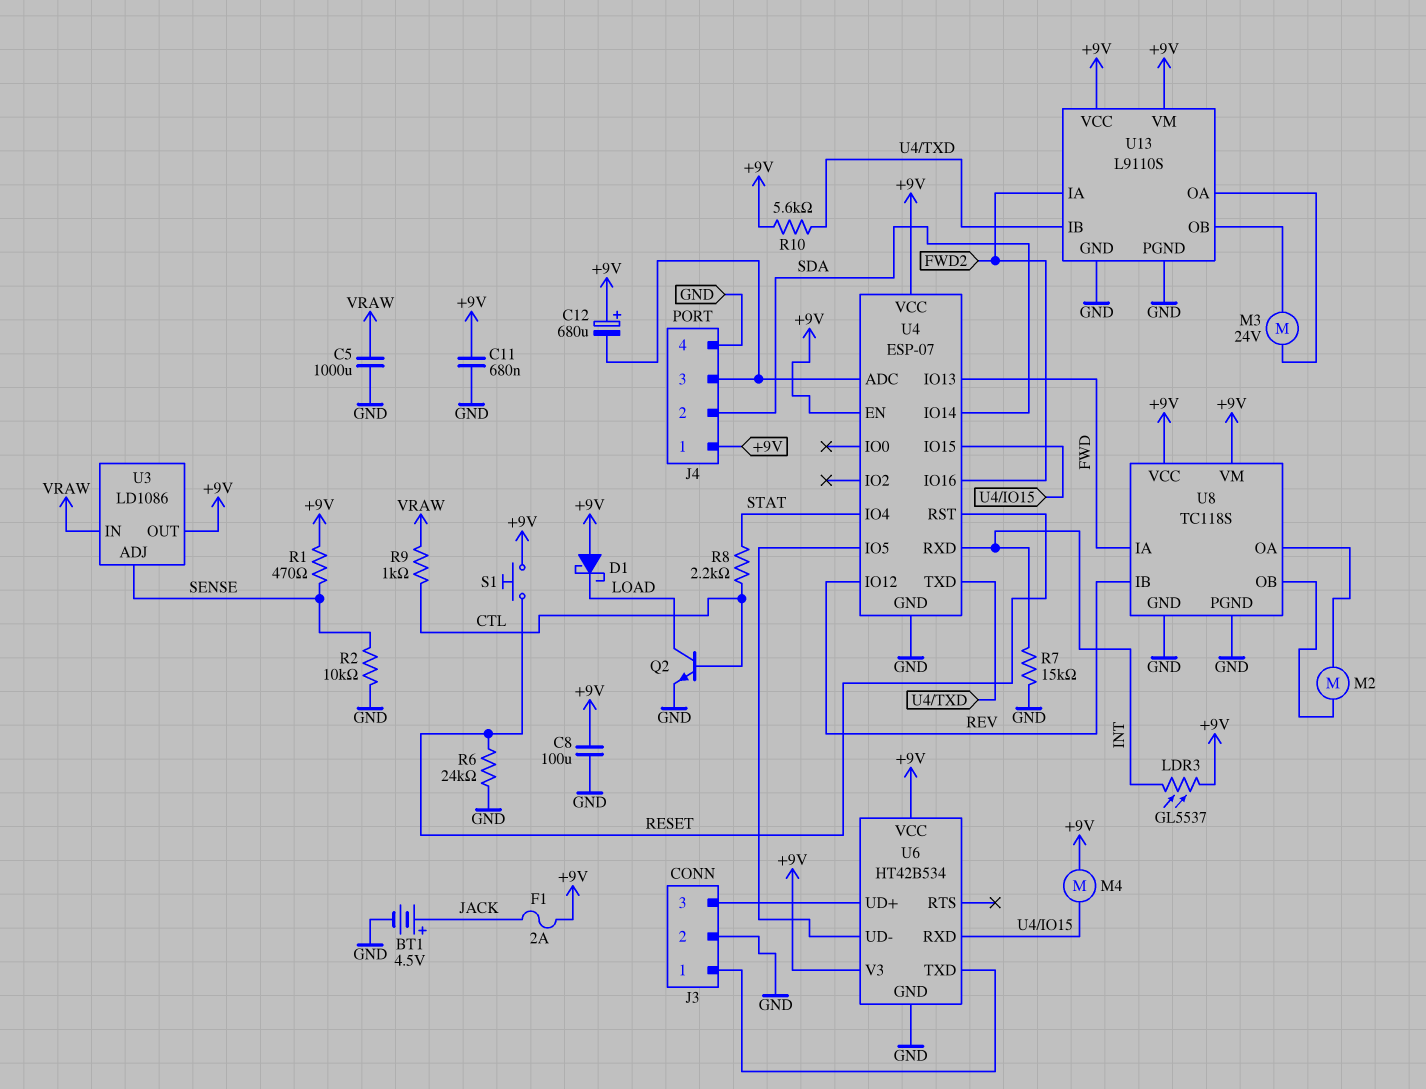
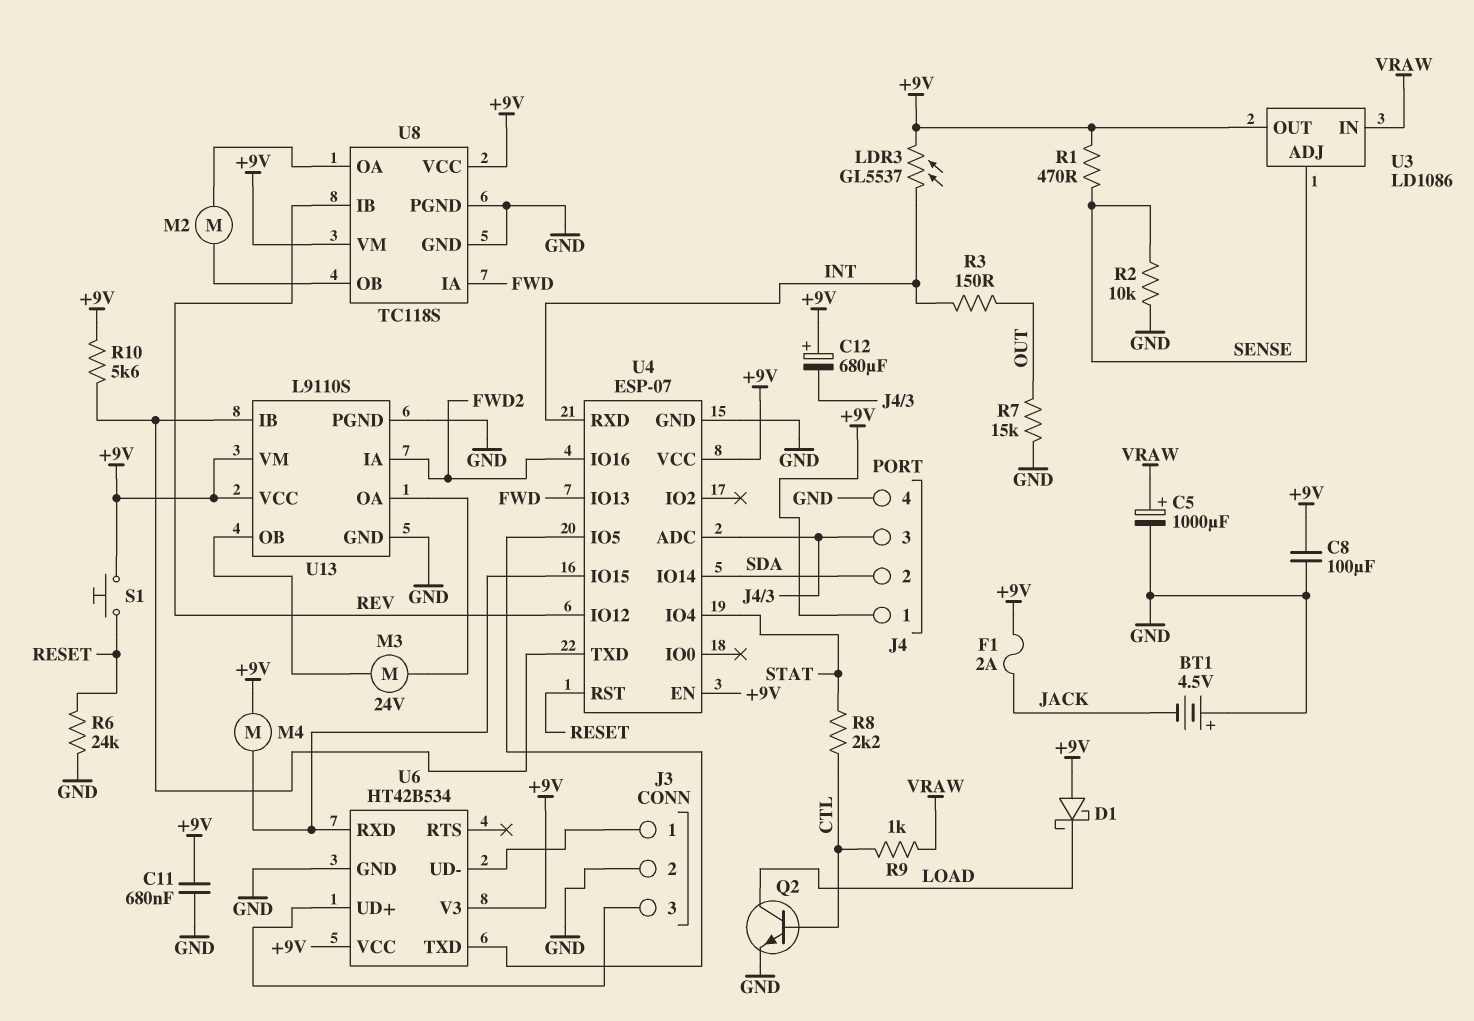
BT1: 4.5V (plus JACK, minus GND) -> 4.5V (plus GND, minus JACK)
C5: 1000uF (GND, VRAW) -> 1000uF (plus VRAW, minus GND)
R3: none -> 150 (INT, OUT)
R7: 15k (GND, INT) -> 15k (GND, OUT)
U6 pin TXD: J3/1 -> U4/IO5
U6 pin UD-: U4/IO5 -> J3/1

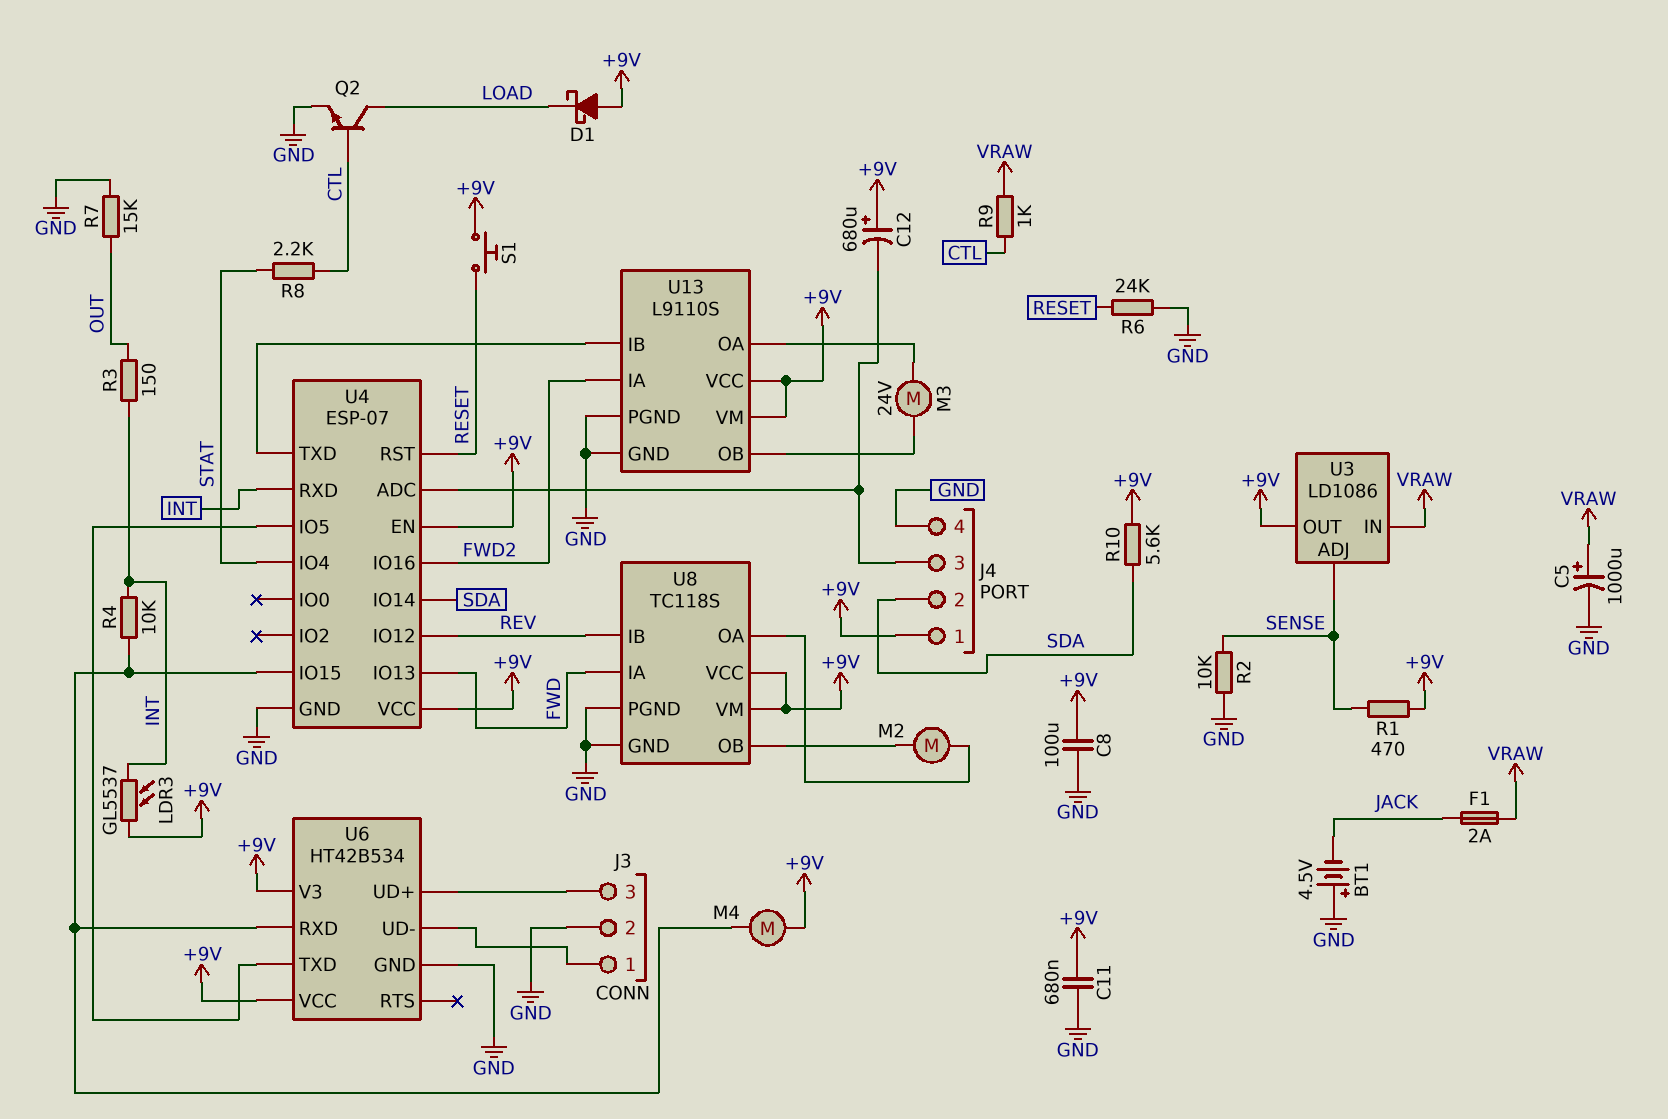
F1: 2A (+9V, JACK) -> 2A (JACK, VRAW)
R4: none -> 10k (INT, U4/IO15)
R10: 5.6k (+9V, U4/TXD) -> 5.6k (+9V, SDA)

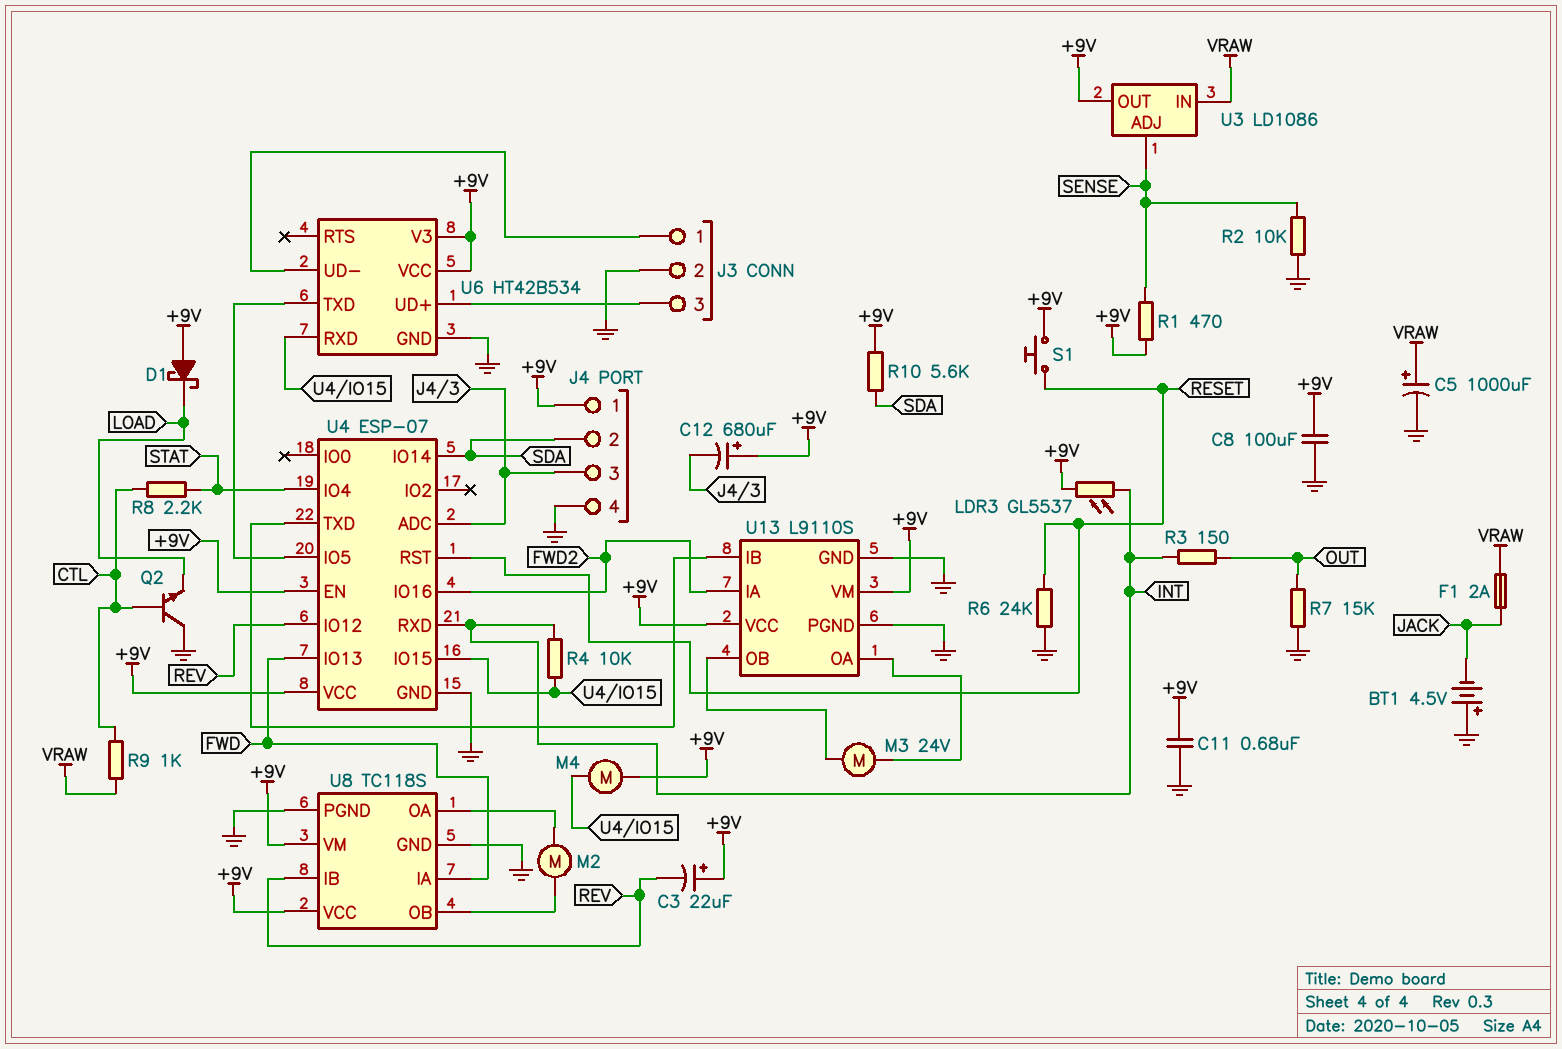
C3: none -> 22uF (plus +9V, minus REV)
Q2: NPN (B CTL, C LOAD, E GND) -> NPN (B CTL, C GND, E LOAD)

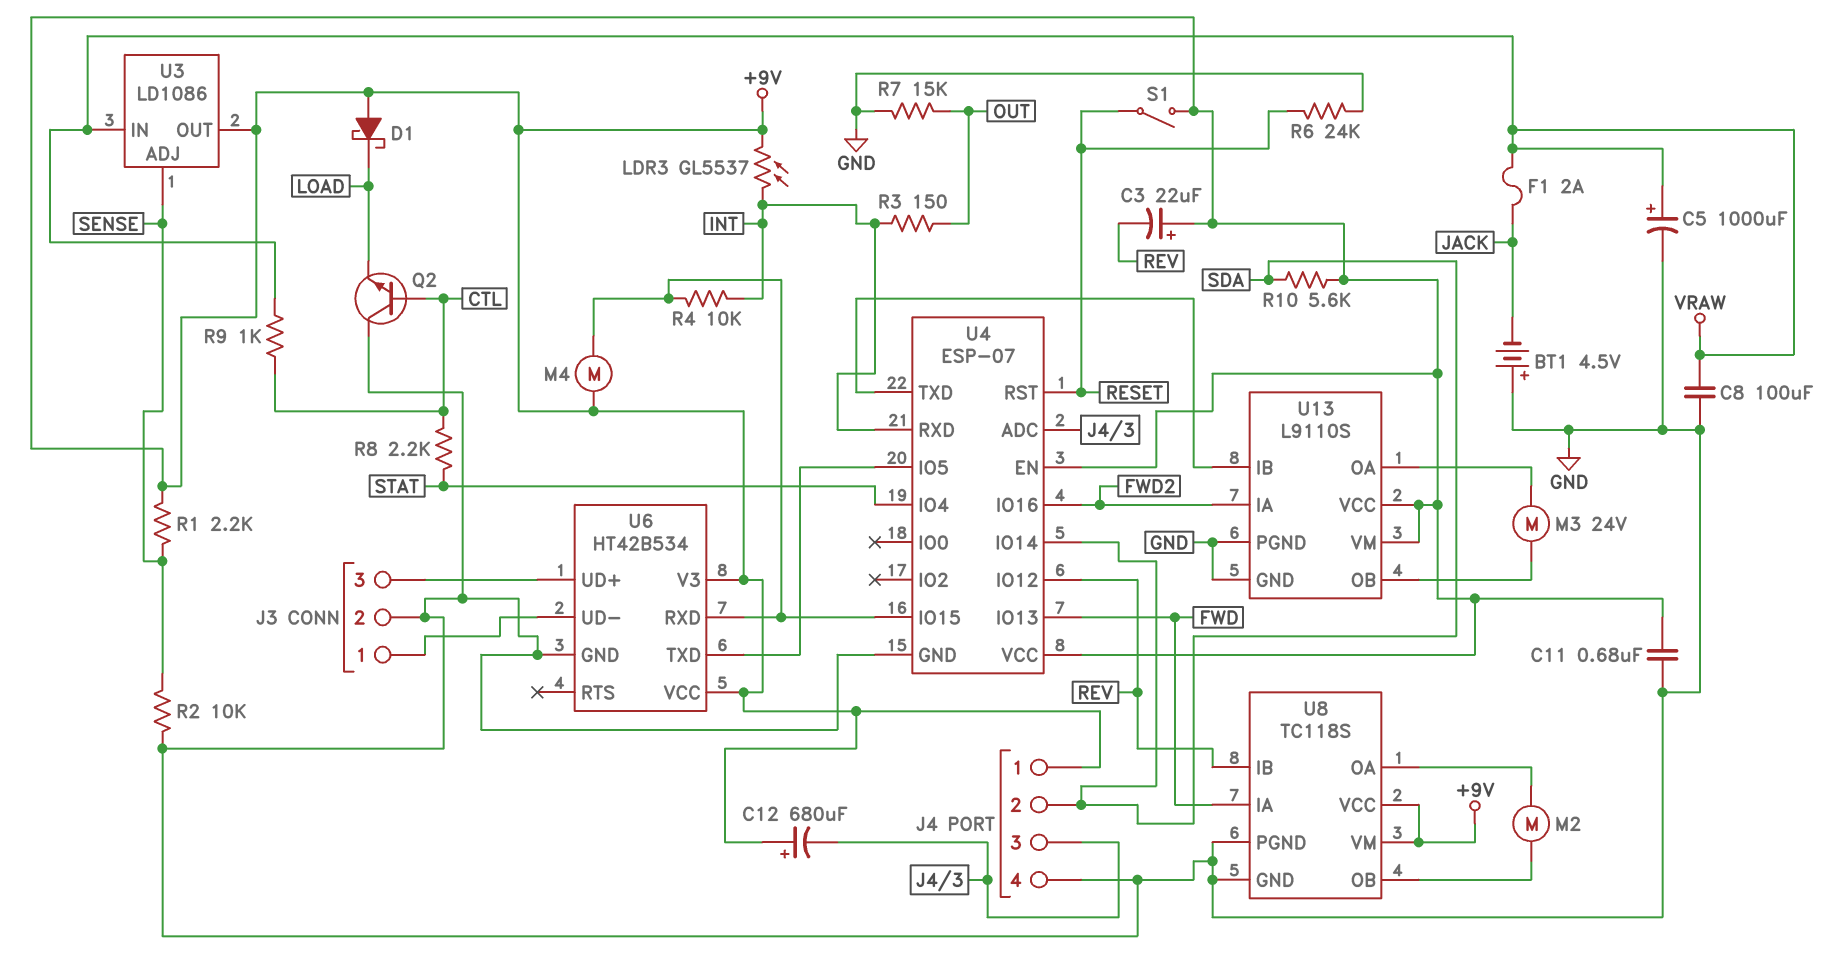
C8: 100uF (+9V, GND) -> 100uF (GND, VRAW)
R1: 470 (+9V, SENSE) -> 2.2k (+9V, SENSE)
S1: button (+9V, RESET) -> switch (+9V, RESET)

